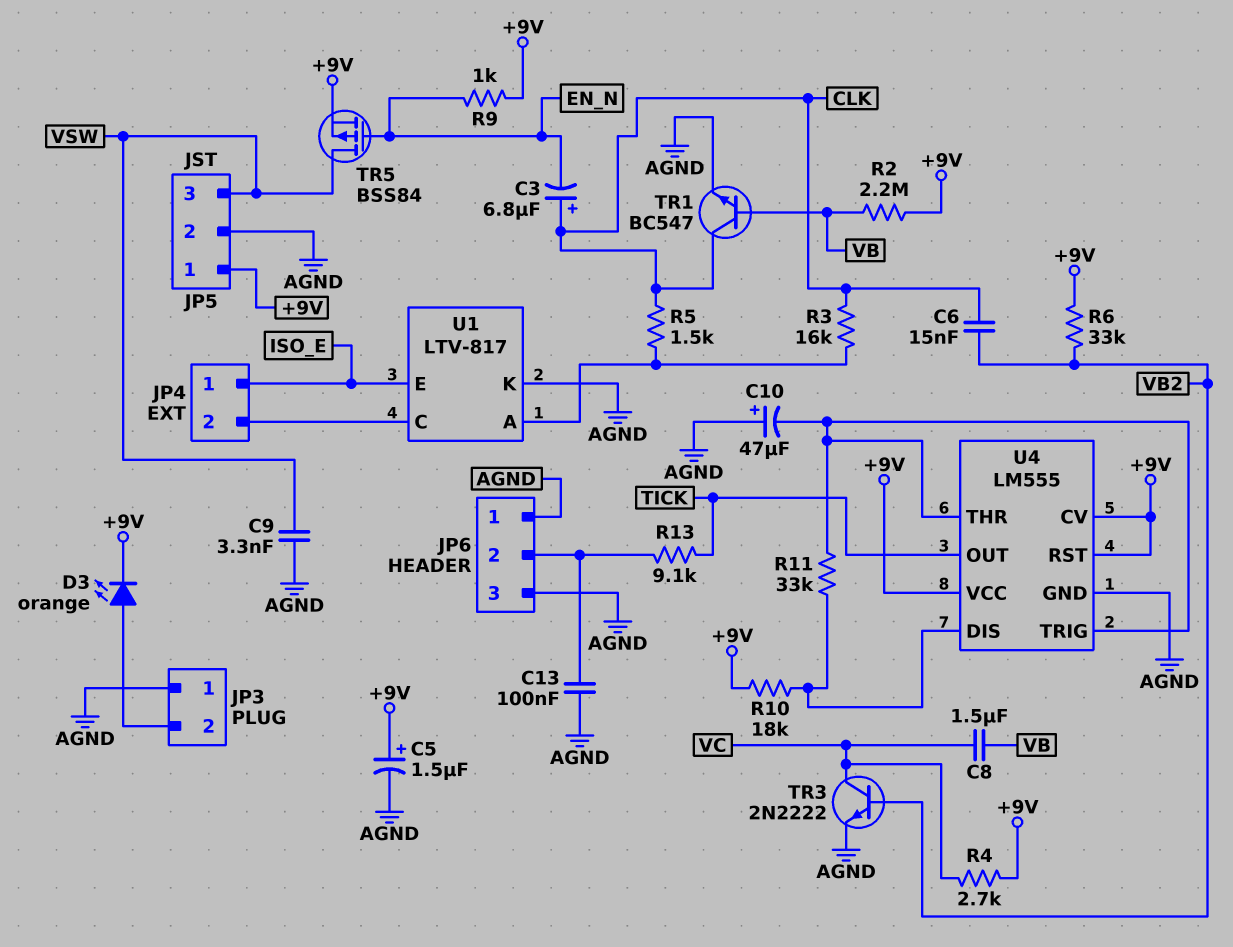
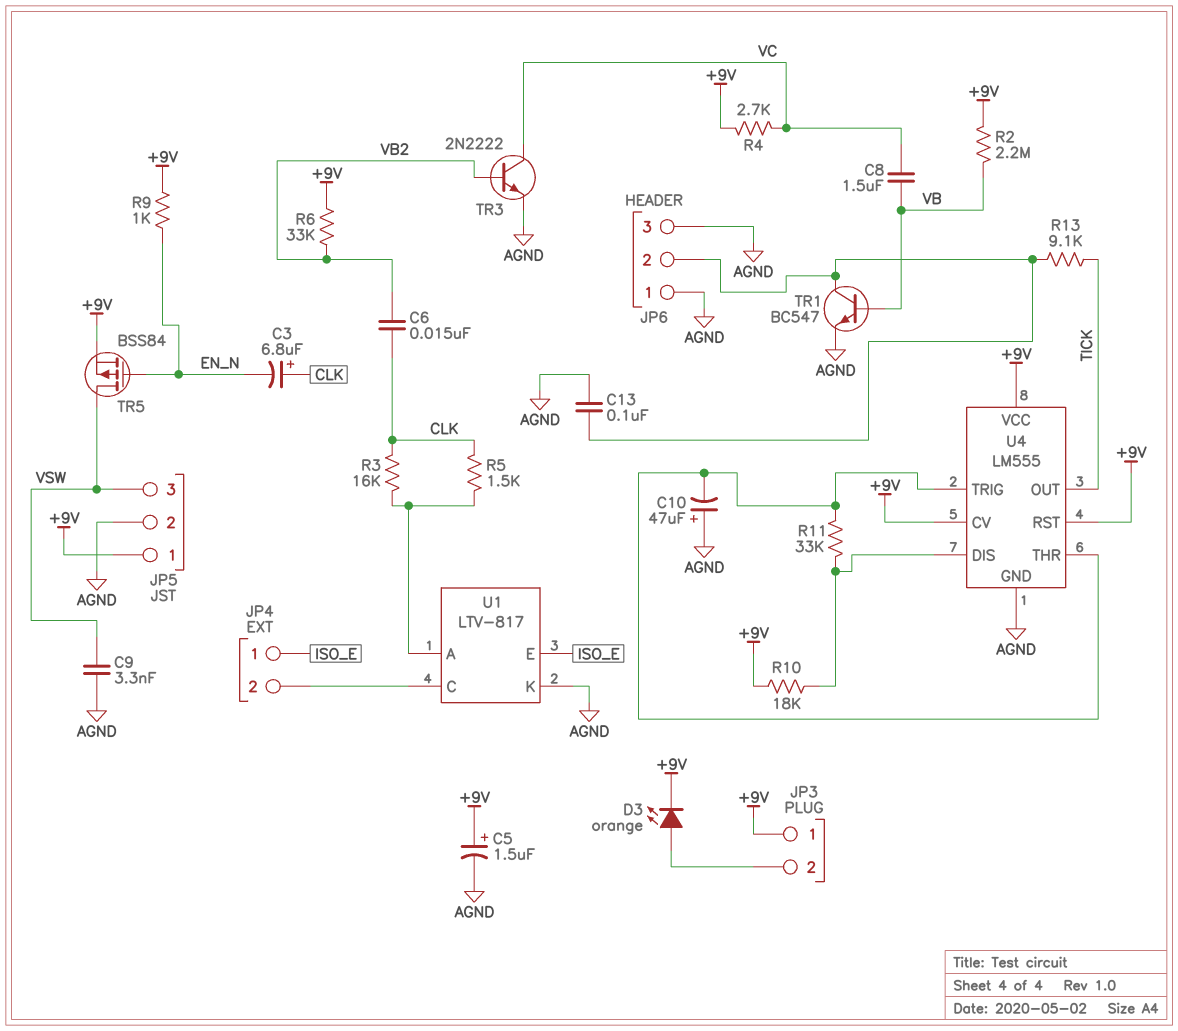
JP3 pin 1: AGND -> +9V
TR1: NPN BC547 (B VB, C CLK, E AGND) -> NPN BC547 (B VB, C JP6/2, E AGND)

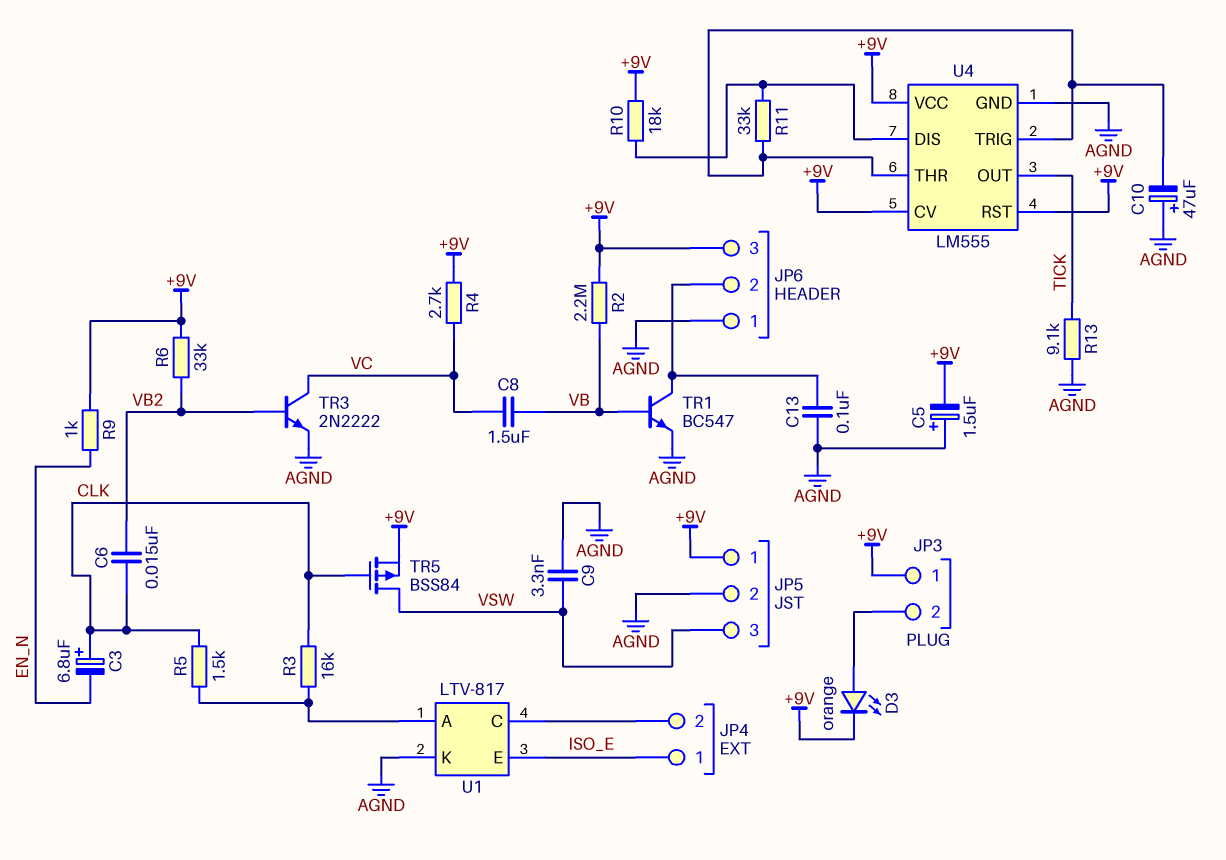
C5: 1.5uF (plus +9V, minus AGND) -> 1.5uF (plus AGND, minus +9V)
JP6 pin 3: AGND -> +9V
R13: 9.1k (JP6/2, TICK) -> 9.1k (AGND, TICK)
TR5: PMOS BSS84 (G EN_N, D VSW, S +9V) -> PMOS BSS84 (G CLK, D VSW, S +9V)

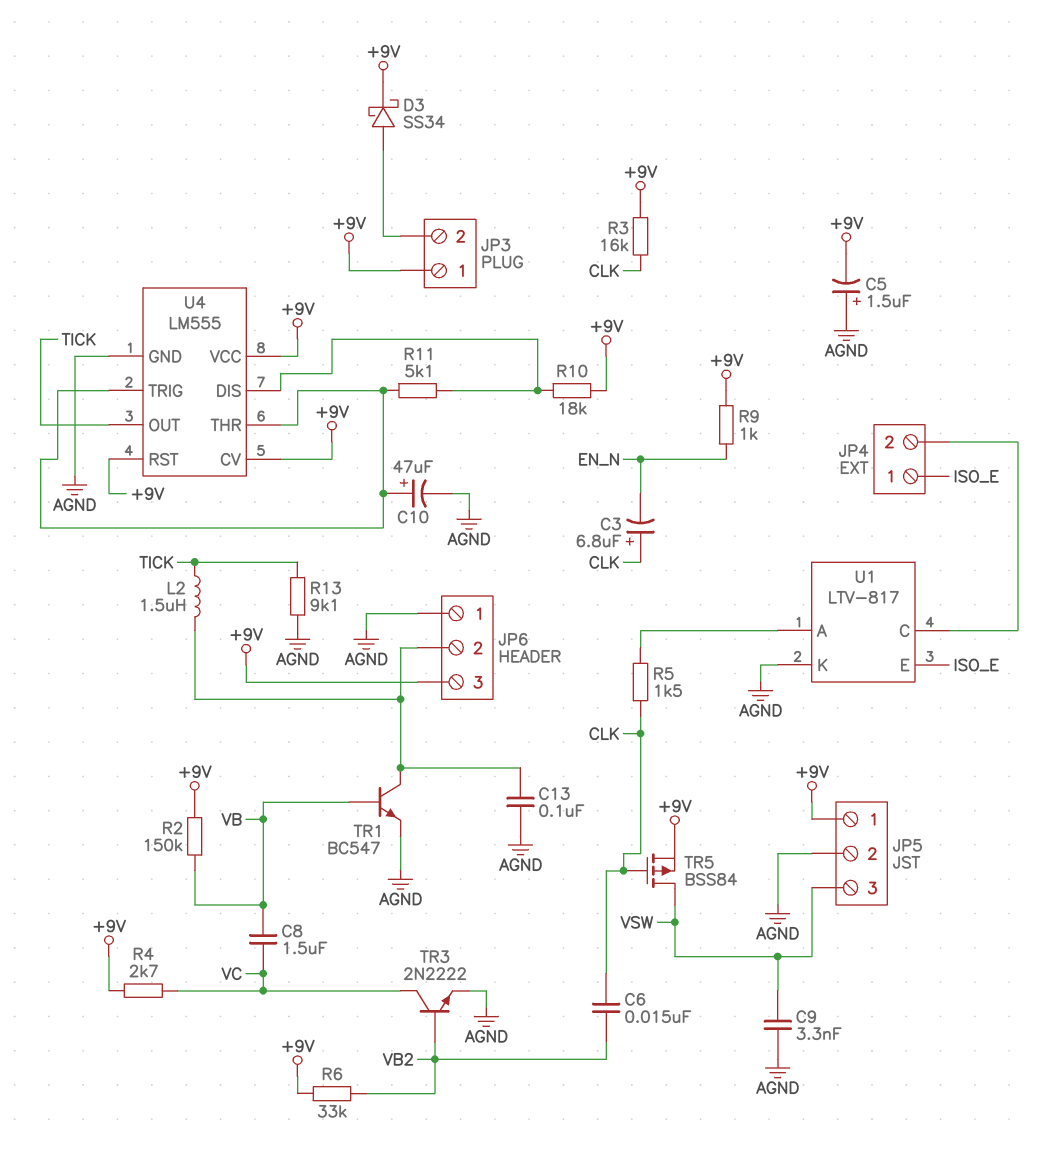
C10: 47uF (plus AGND, minus U4/THR) -> 47uF (plus U4/THR, minus AGND)
D3: LED orange (A JP3/2, K +9V) -> schottky SS34 (A JP3/2, K +9V)
L2: none -> 1.5uH (JP6/2, TICK)
R2: 2.2M (+9V, VB) -> 150k (+9V, VB)
R3: 16k (CLK, U1/A) -> 16k (+9V, CLK)
R11: 33k (U4/DIS, U4/THR) -> 5.1k (U4/DIS, U4/THR)

